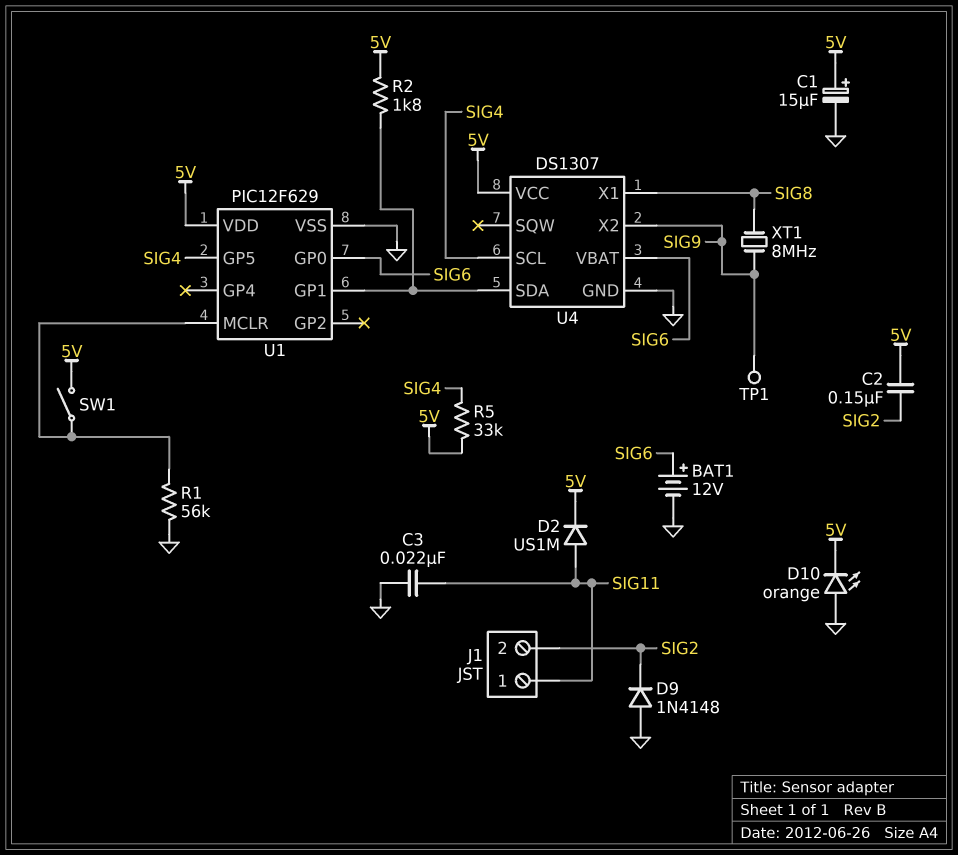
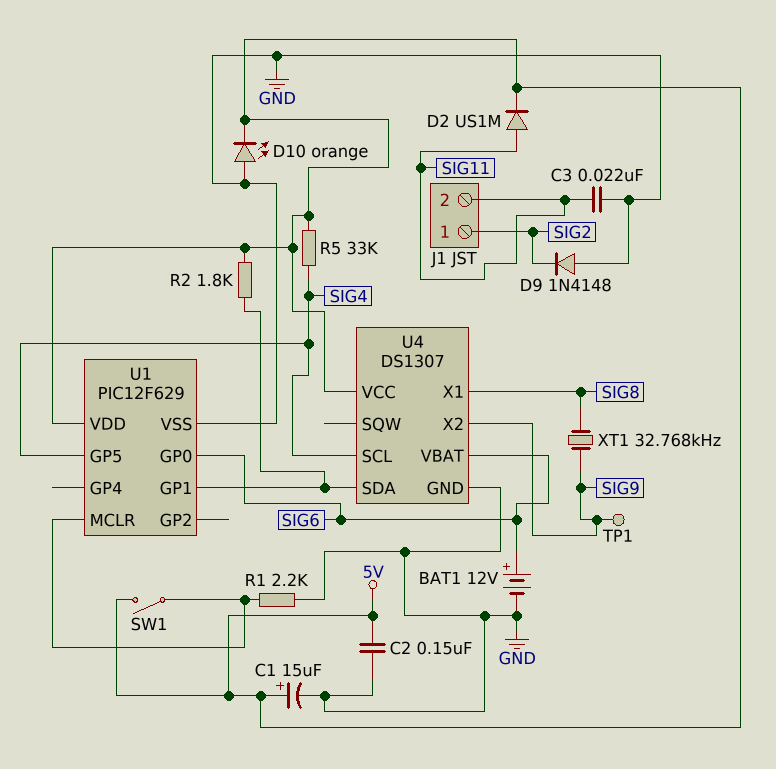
C2: 150nF (5V, SIG2) -> 150nF (5V, GND)
J1 pin 1: SIG11 -> SIG2
J1 pin 2: SIG2 -> SIG11
R1: 56k (GND, U1/MCLR) -> 2.2k (GND, U1/MCLR)
XT1: 8MHz (SIG8, SIG9) -> 32.768kHz (SIG8, SIG9)

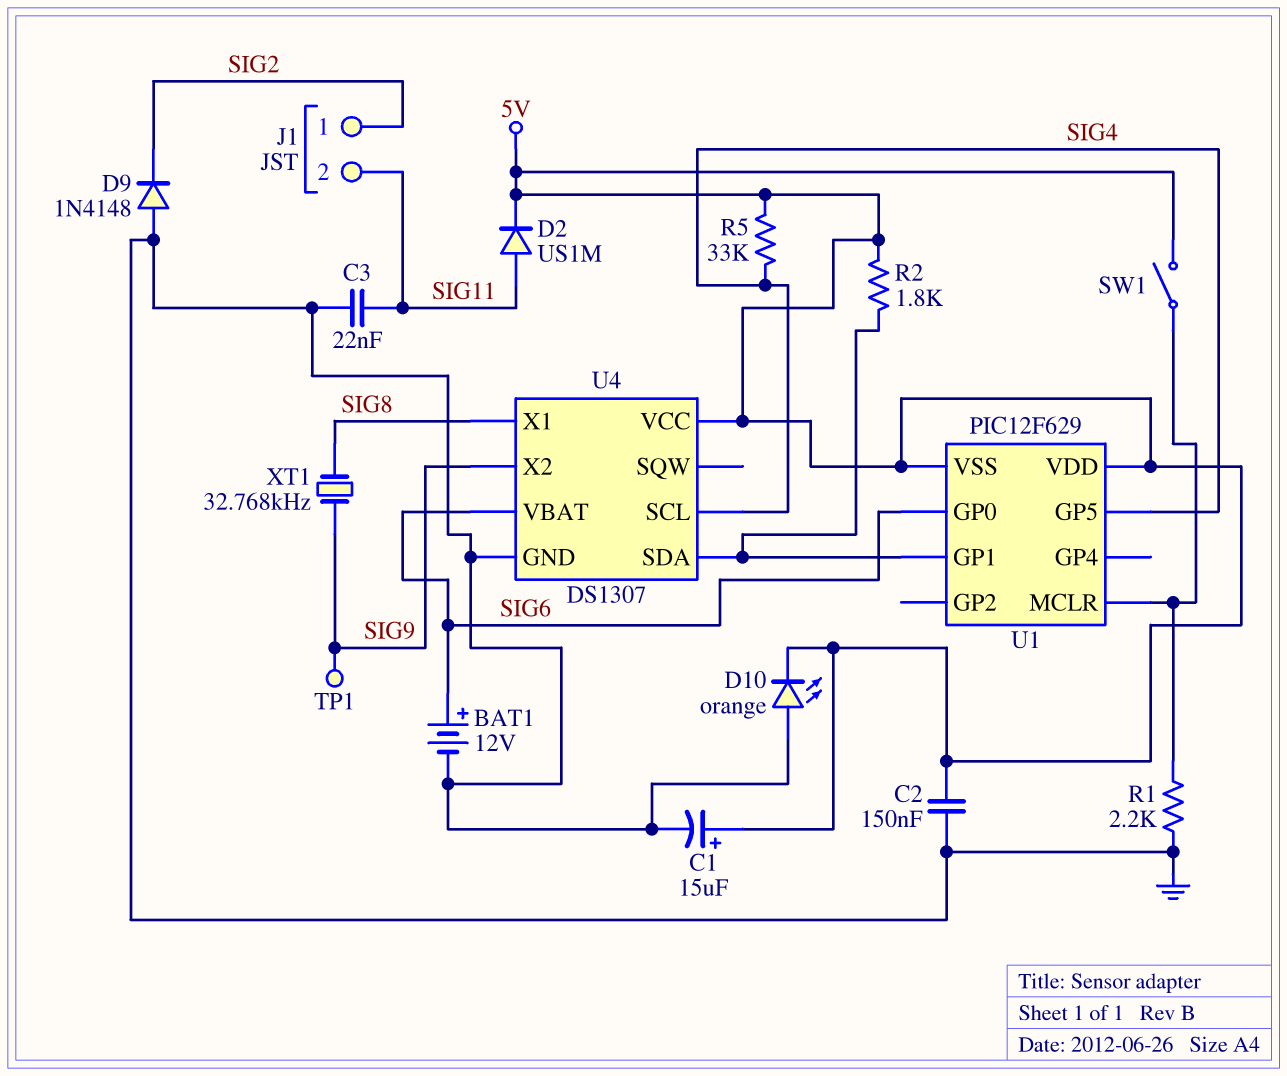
U1 pin VSS: GND -> 5V

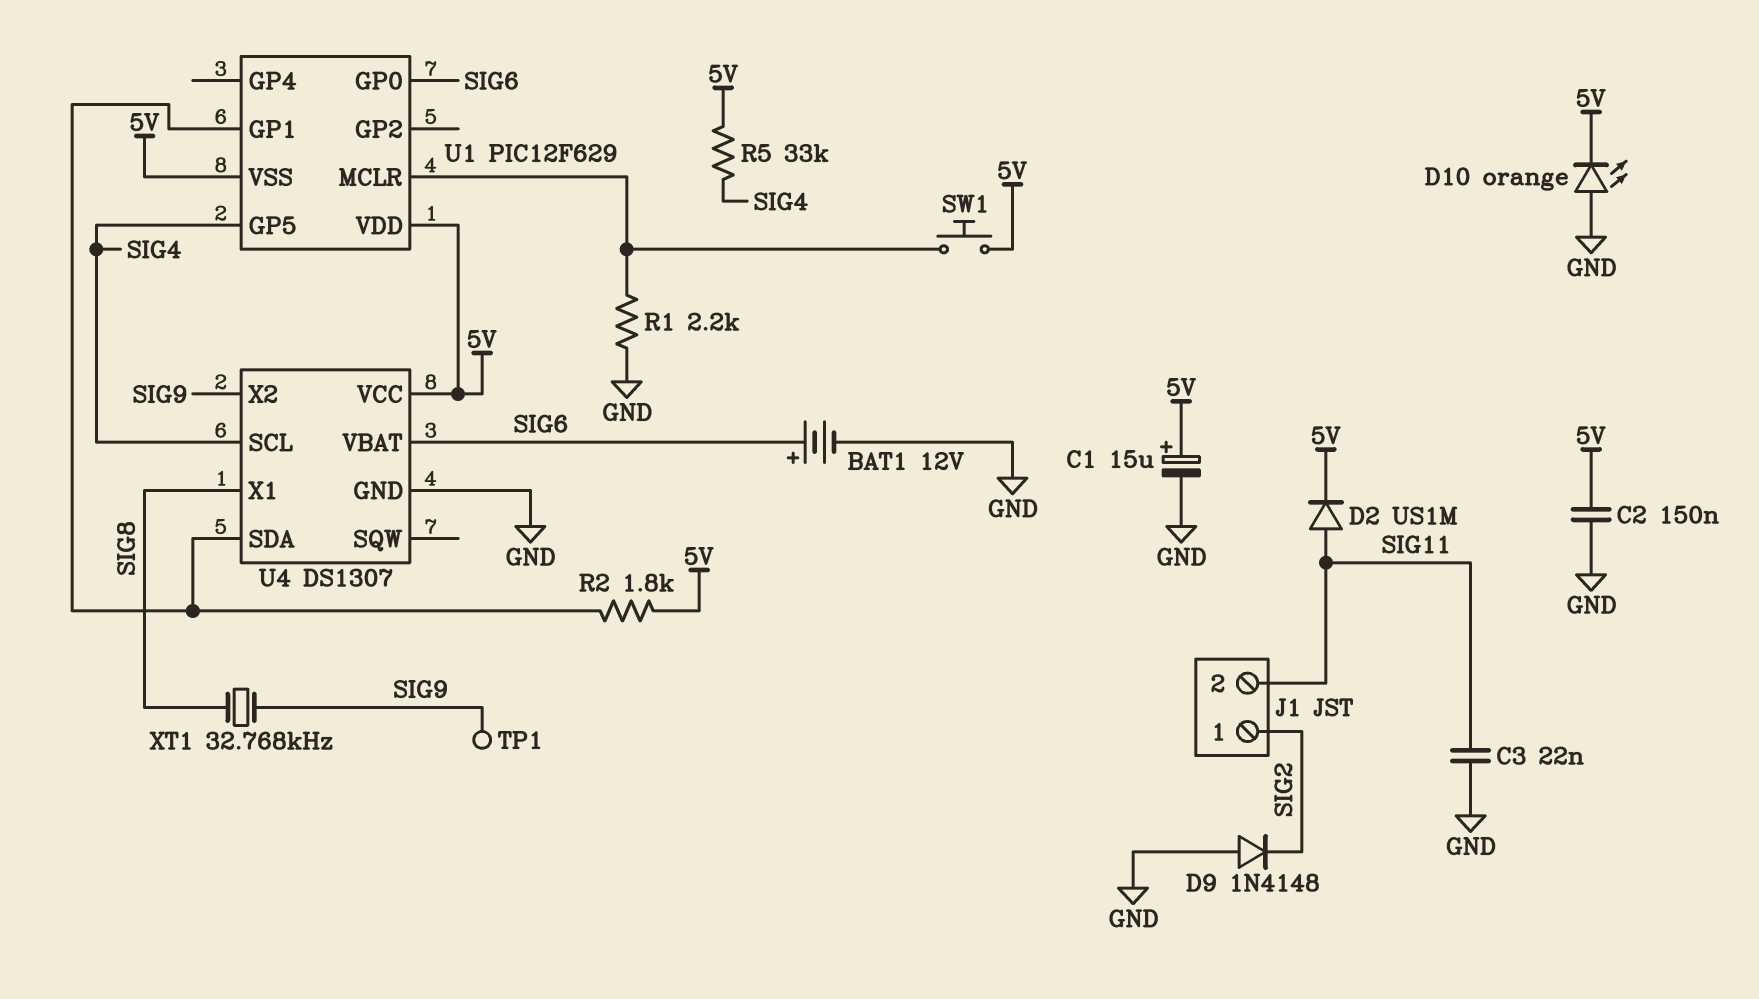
SW1: switch (5V, U1/MCLR) -> button (5V, U1/MCLR)

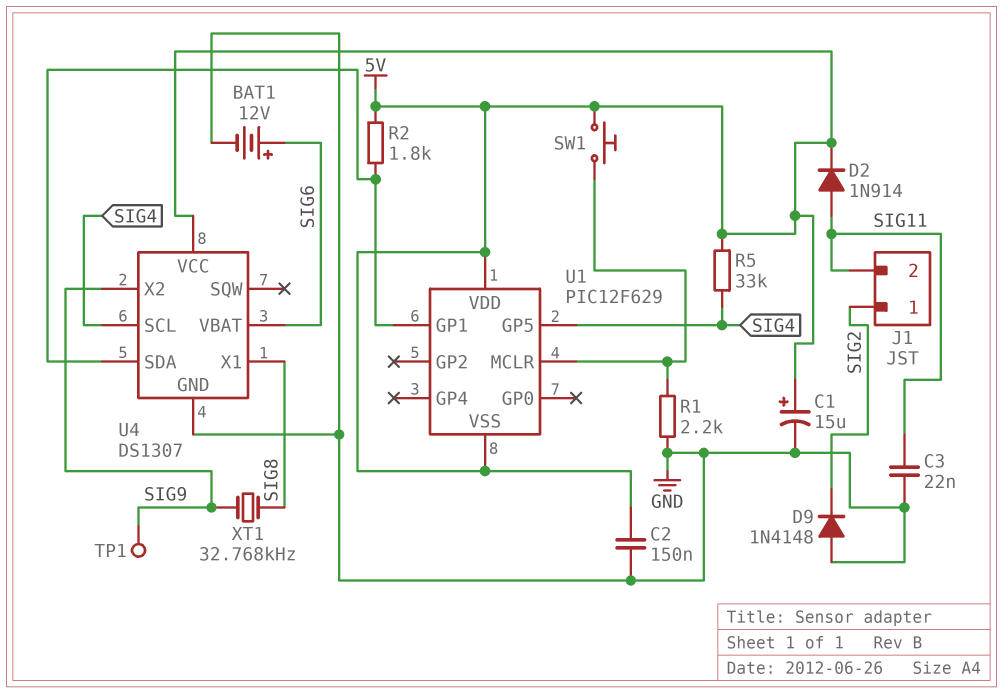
D2: diode US1M (A SIG11, K 5V) -> diode 1N914 (A SIG11, K 5V)
D10: LED orange (A GND, K 5V) -> none
U1 pin GP0: SIG6 -> none

